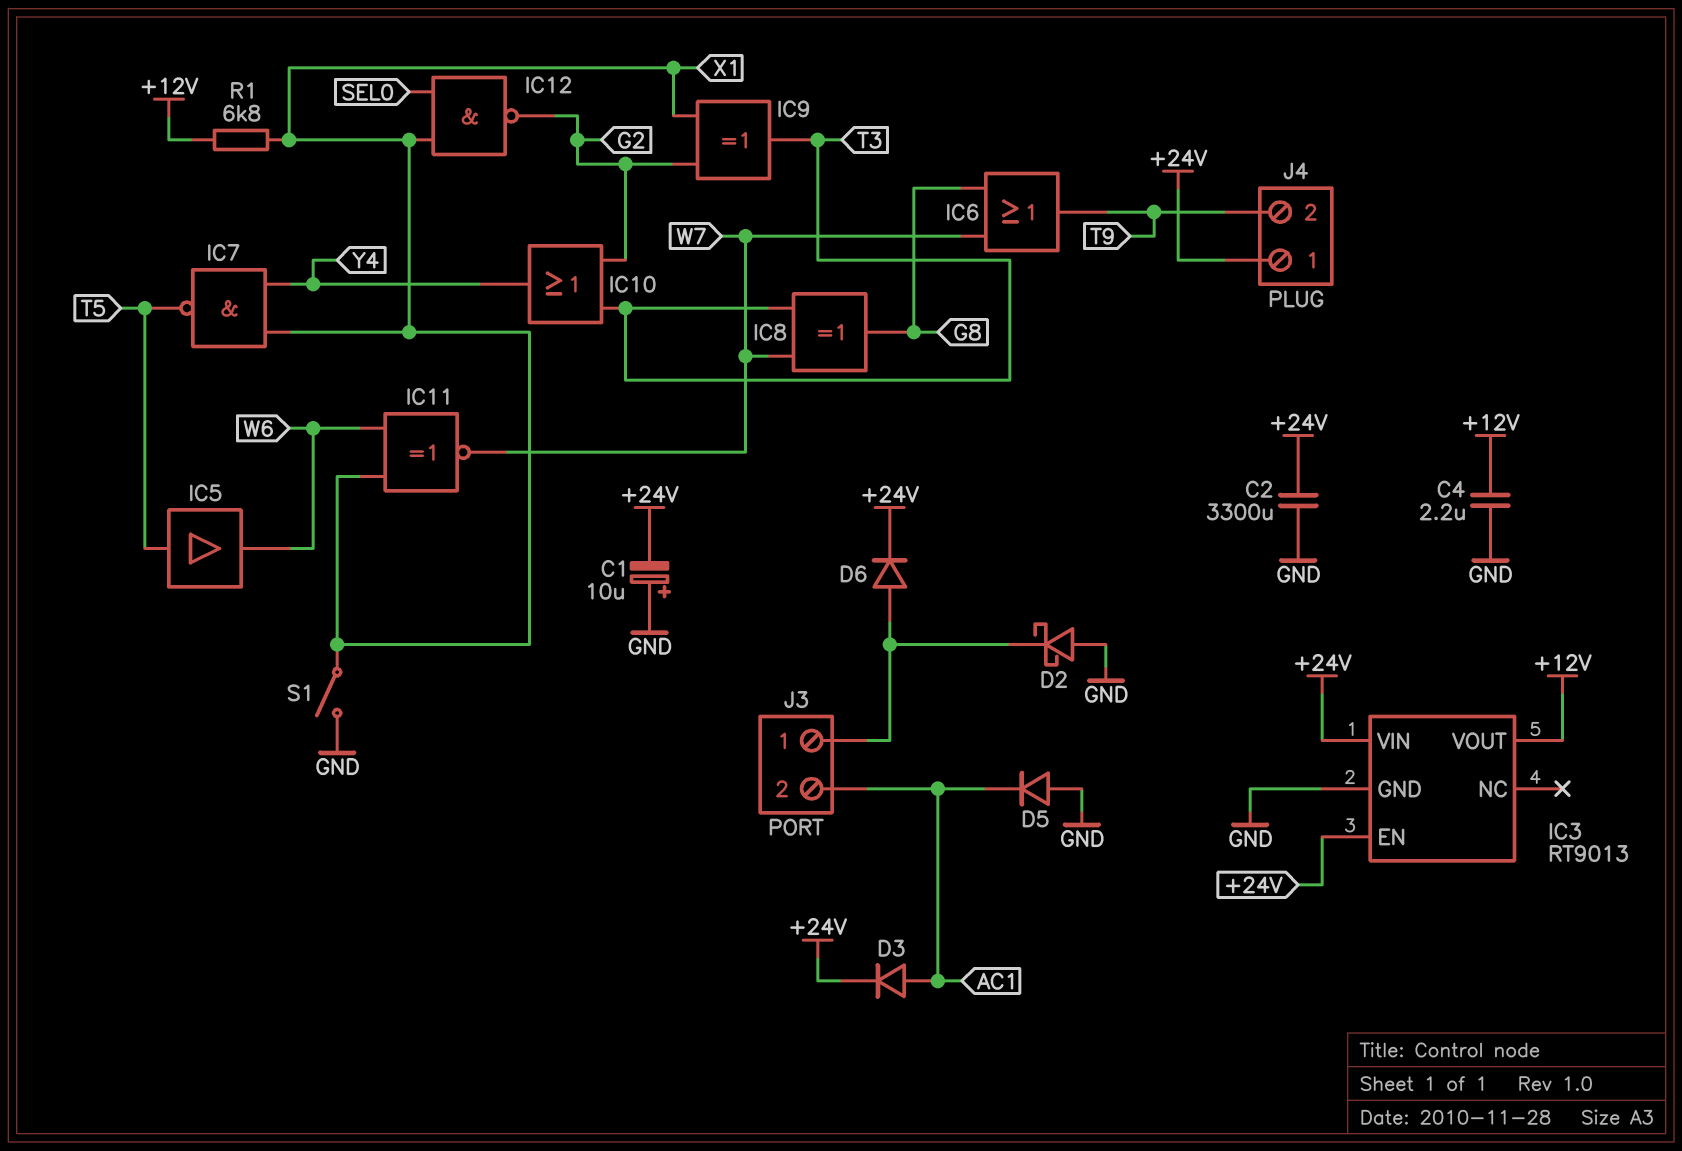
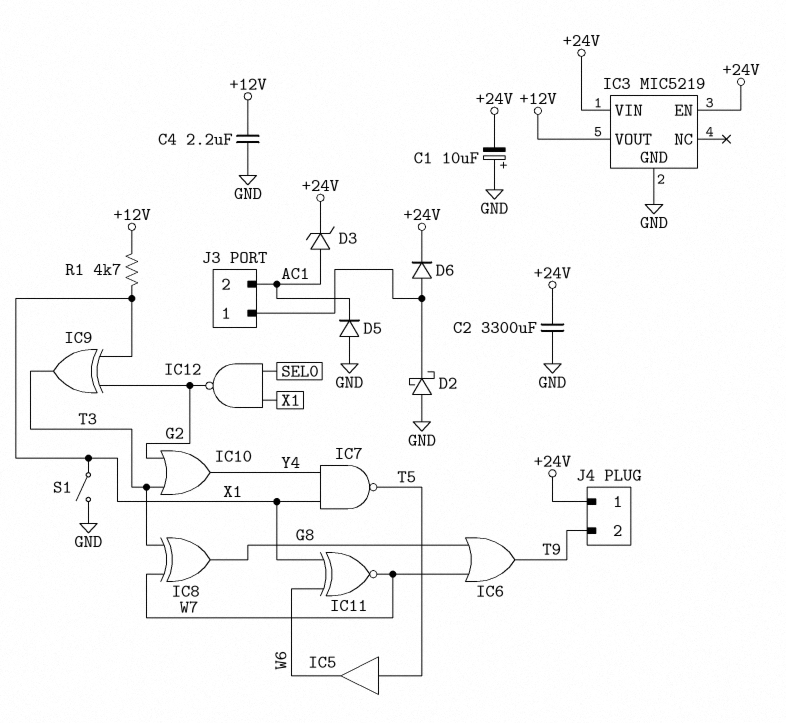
D3: diode (A AC1, K +24V) -> zener (A AC1, K +24V)
IC3: RT9013 -> MIC5219
R1: 6.8k (+12V, X1) -> 4.7k (+12V, X1)

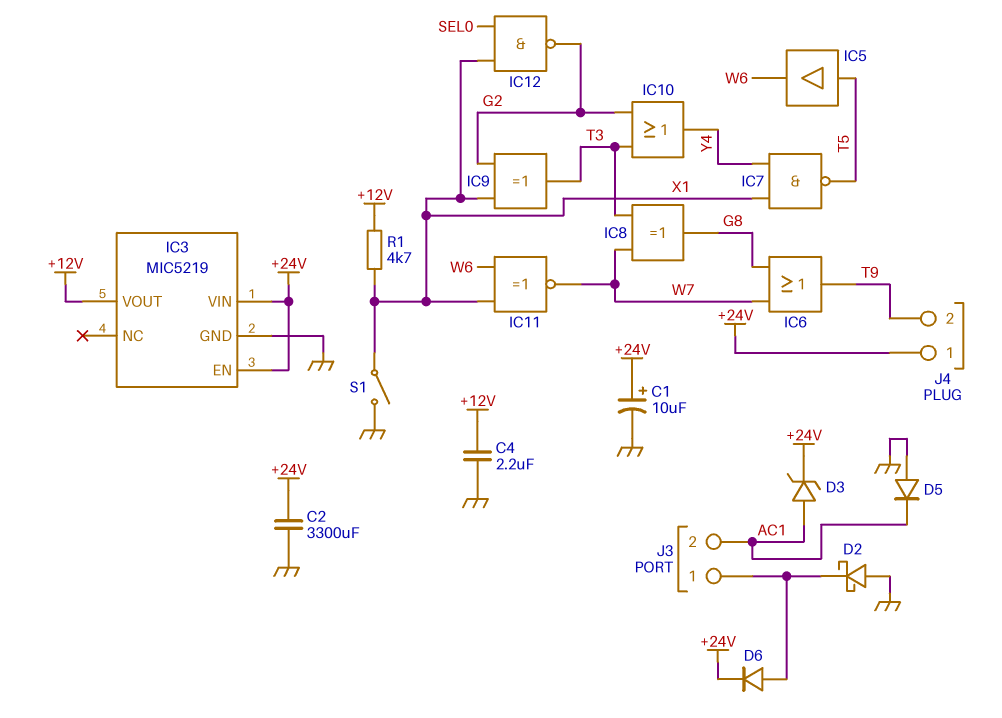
C1: 10uF (plus GND, minus +24V) -> 10uF (plus +24V, minus GND)

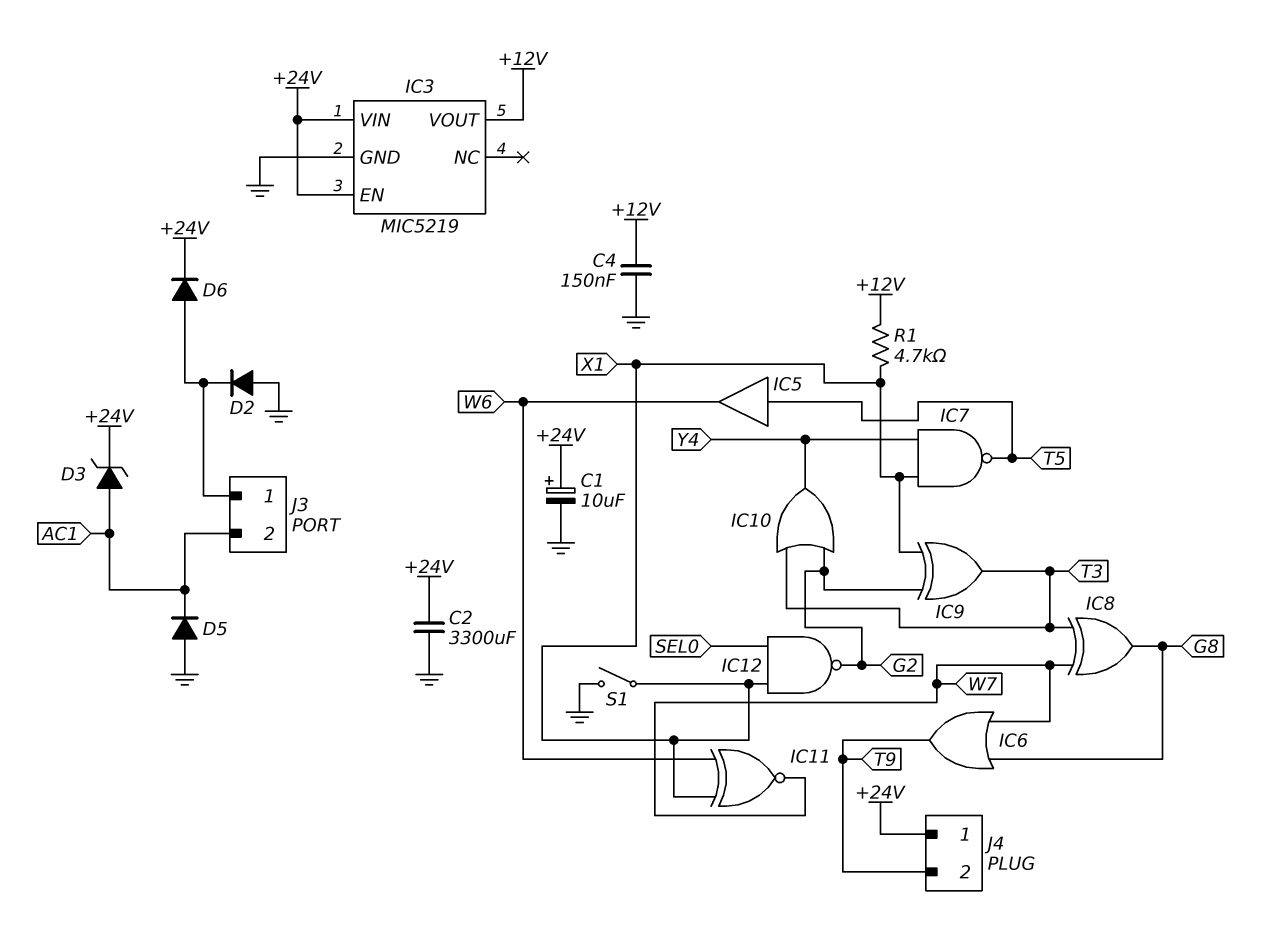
C4: 2.2uF (+12V, GND) -> 150nF (+12V, GND)
D2: schottky (A GND, K J3/1) -> diode (A GND, K J3/1)

